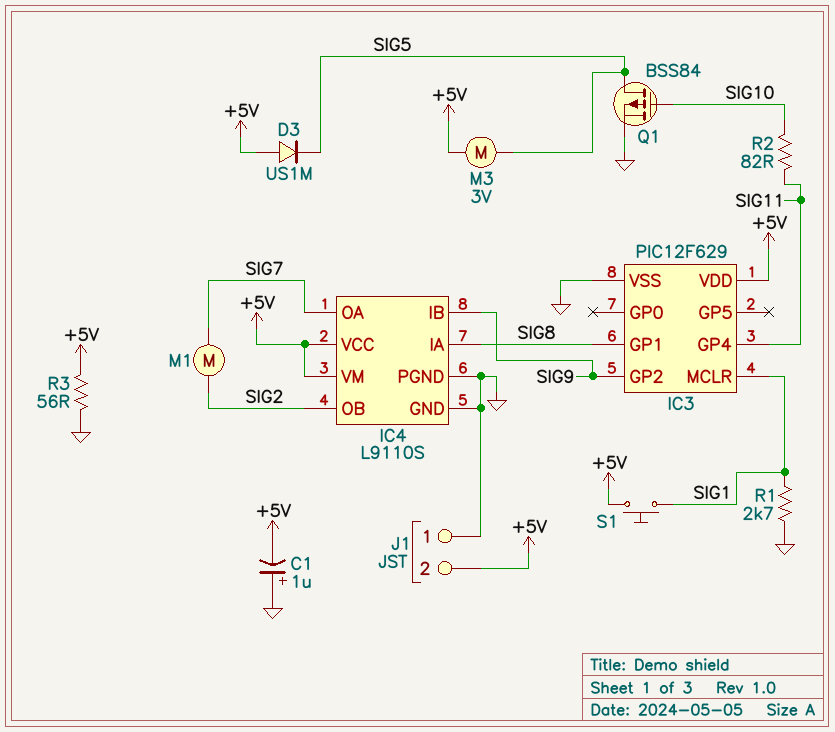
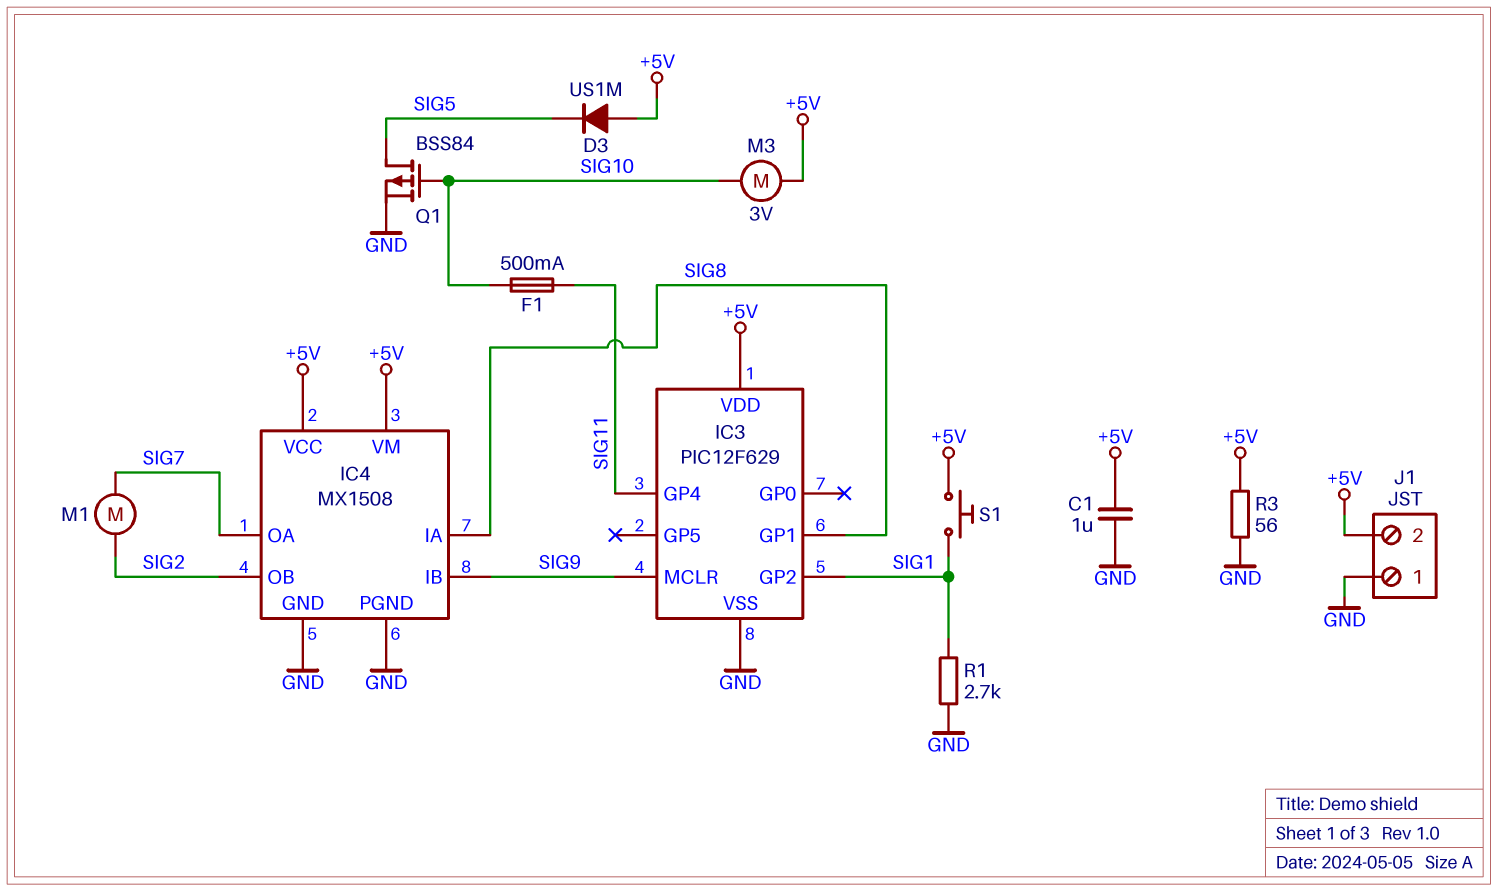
C1: 1uF (plus GND, minus +5V) -> 1uF (+5V, GND)
F1: none -> 500mA (SIG10, SIG11)
IC3 pin GP2: SIG9 -> SIG1
IC3 pin MCLR: SIG1 -> SIG9
IC4: L9110S -> MX1508
M3: motor 3V (+5V, SIG5) -> motor 3V (+5V, SIG10)
R2: 82 (SIG10, SIG11) -> none

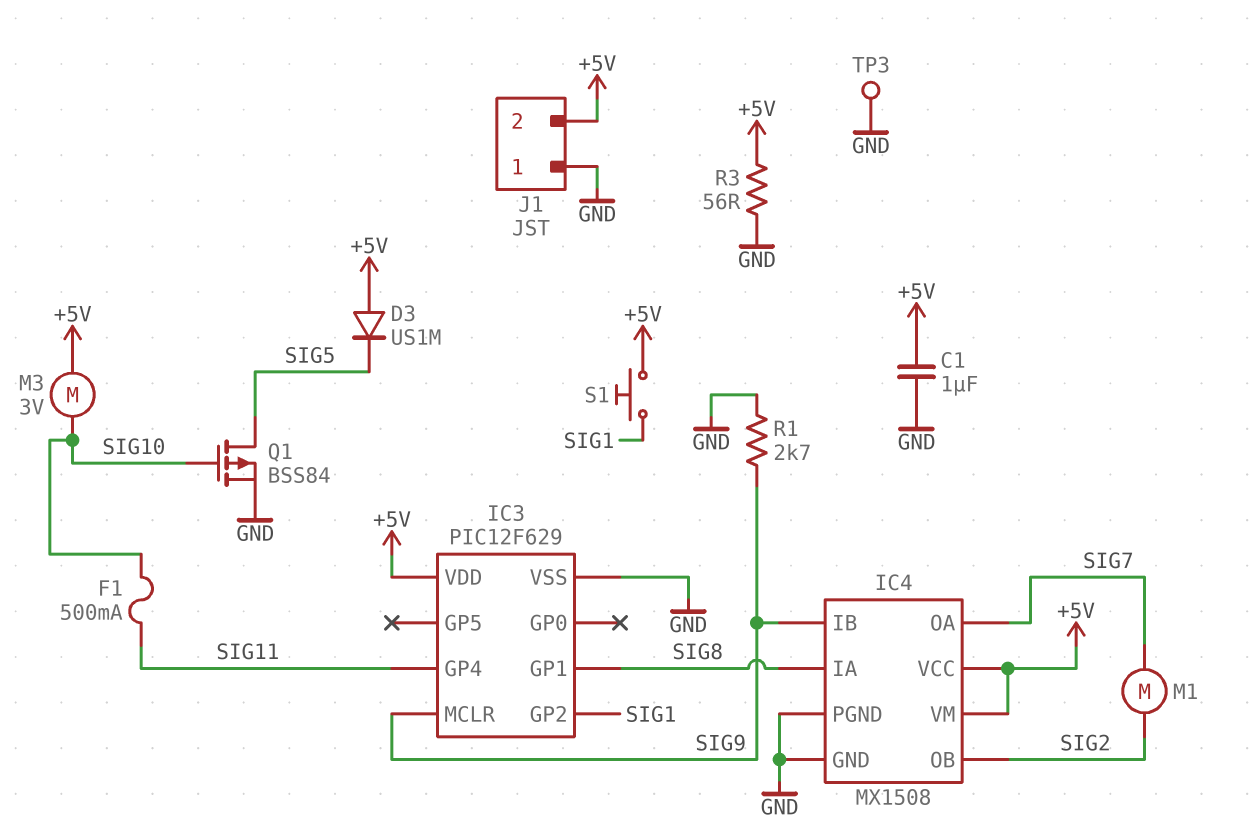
R1: 2.7k (GND, SIG1) -> 2.7k (GND, SIG9)
TP3: none -> test point (GND)

